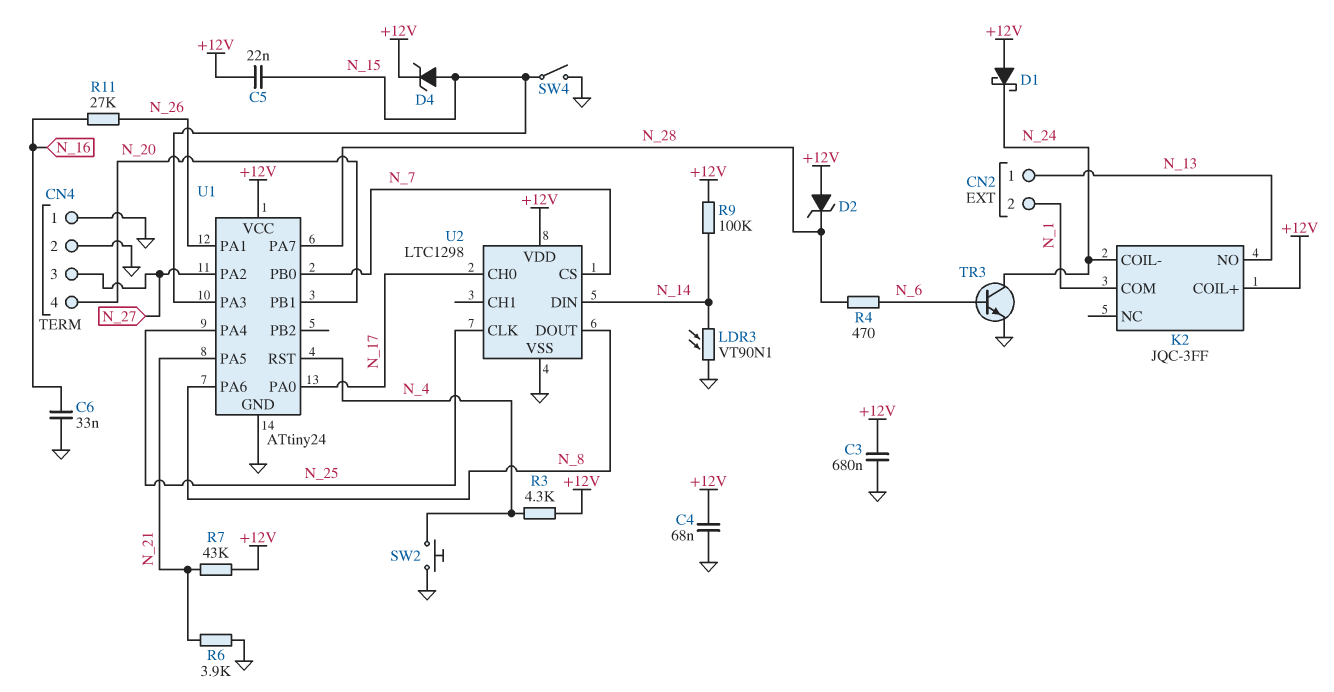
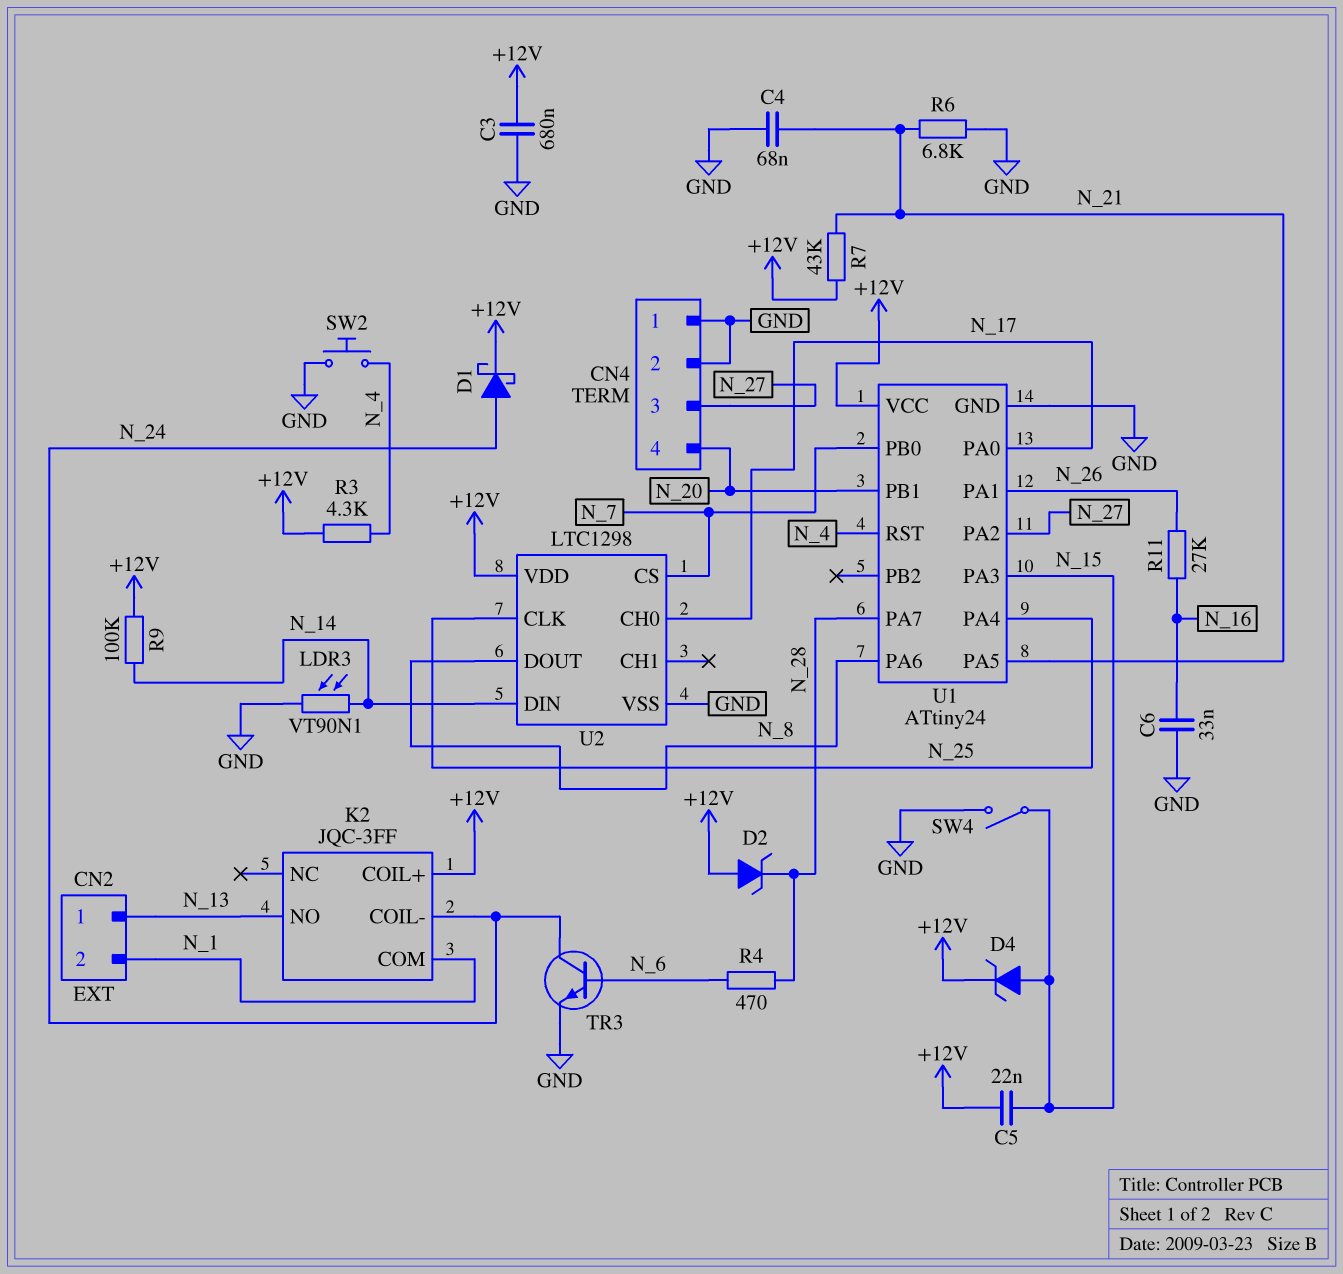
C4: 68nF (+12V, GND) -> 68nF (GND, N_21)
D1: schottky (A +12V, K N_24) -> schottky (A N_24, K +12V)
R6: 3.9k (GND, N_21) -> 6.8k (GND, N_21)

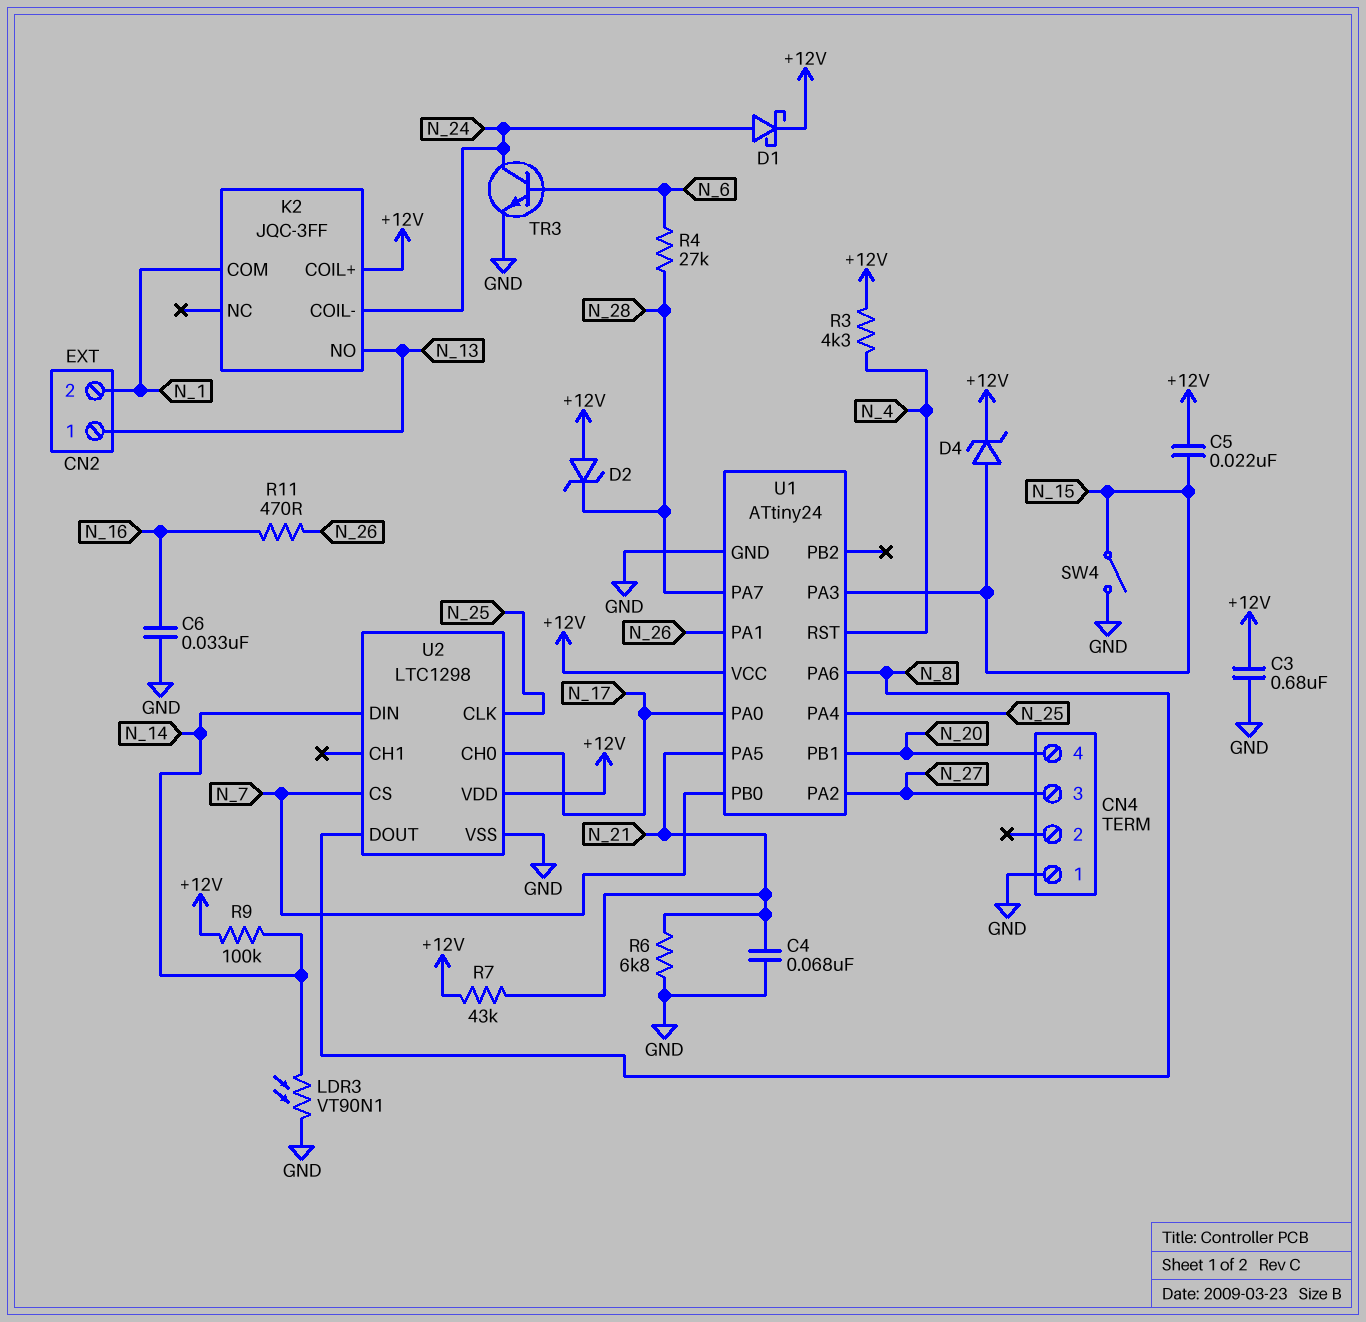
CN4 pin 2: GND -> none
R4: 470 (N_6, N_28) -> 27k (N_6, N_28)
R11: 27k (N_16, N_26) -> 470 (N_16, N_26)
SW2: button (GND, N_4) -> none

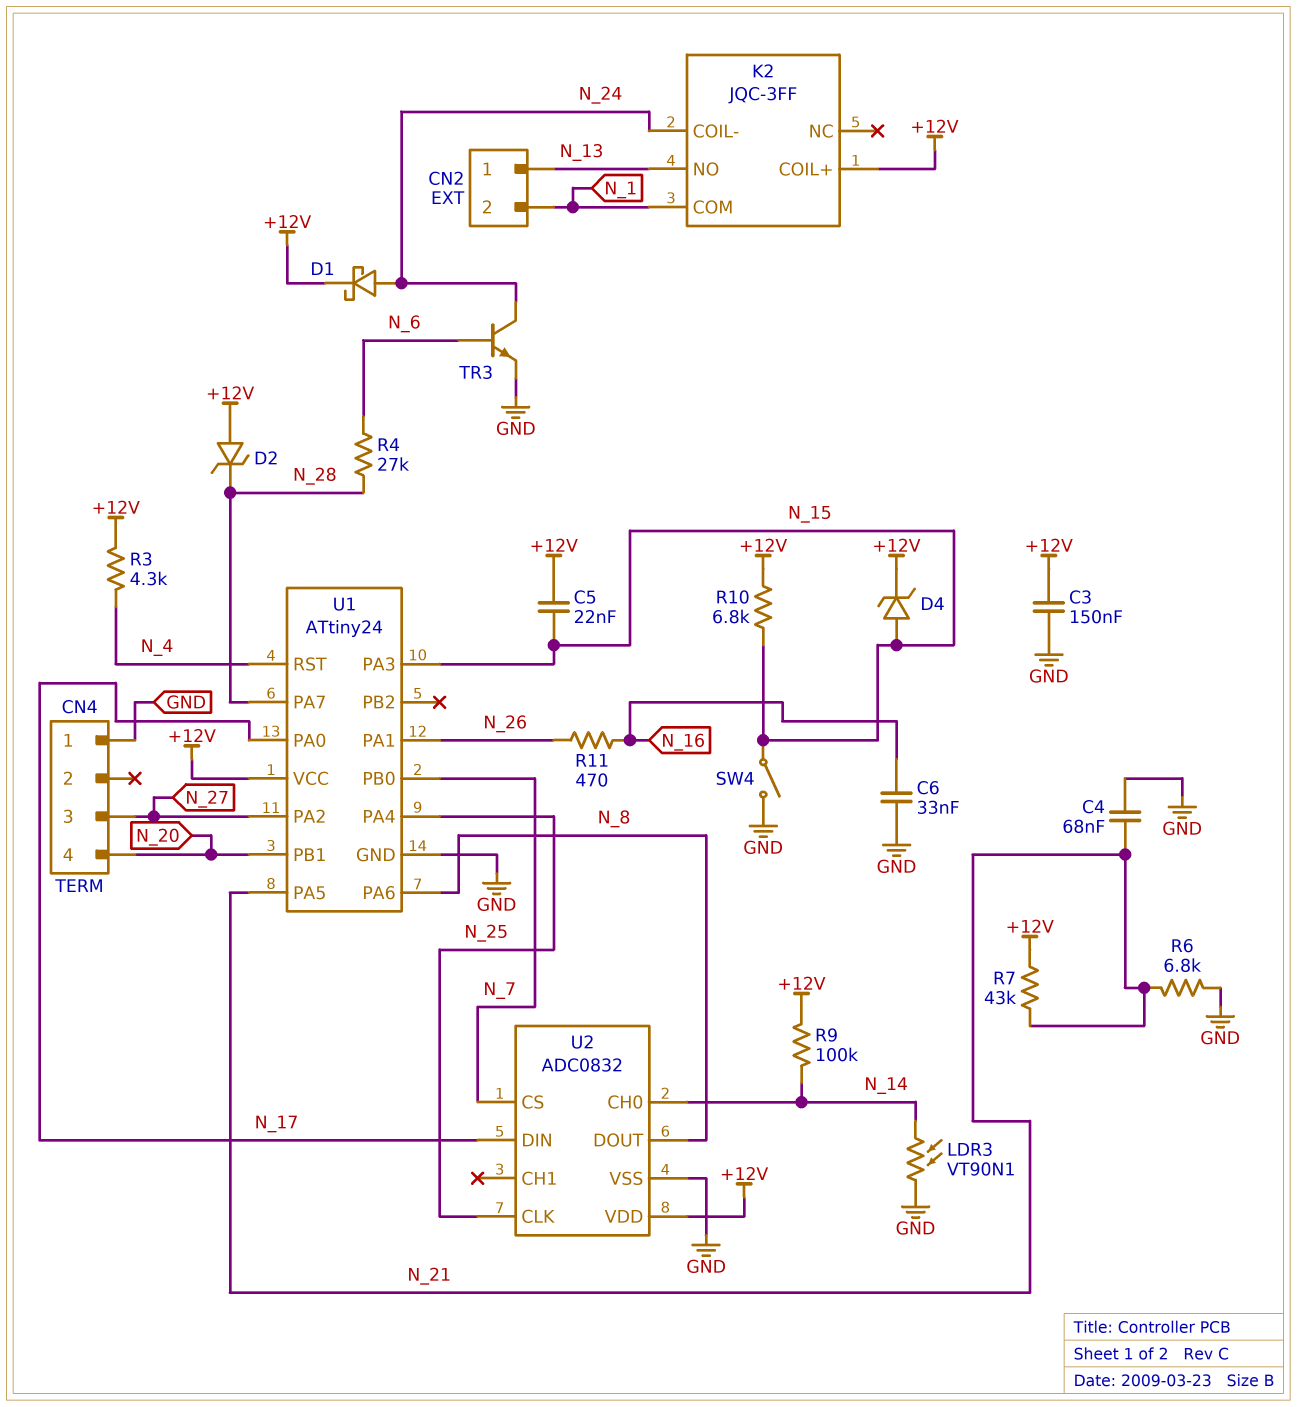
C3: 680nF (+12V, GND) -> 150nF (+12V, GND)
R10: none -> 6.8k (+12V, N_15)
U2: LTC1298 -> ADC0832
U2 pin CH0: N_17 -> N_14
U2 pin DIN: N_14 -> N_17

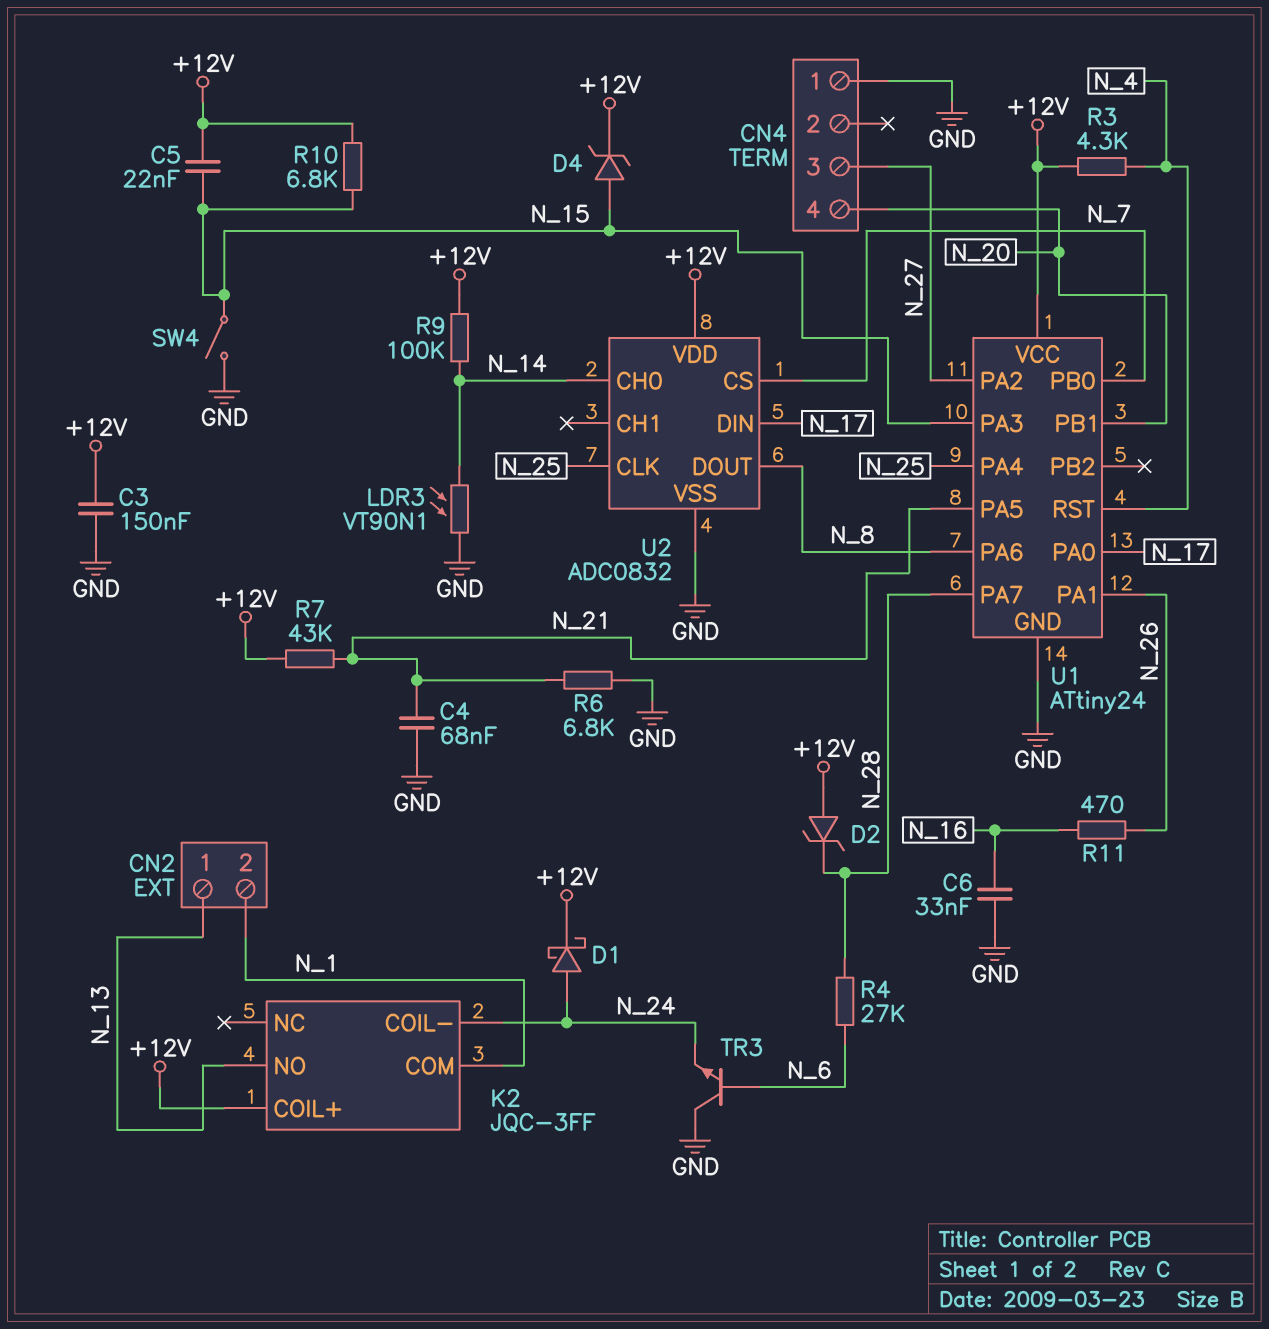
TR3: NPN (B N_6, C N_24, E GND) -> NPN (B N_6, C GND, E N_24)

